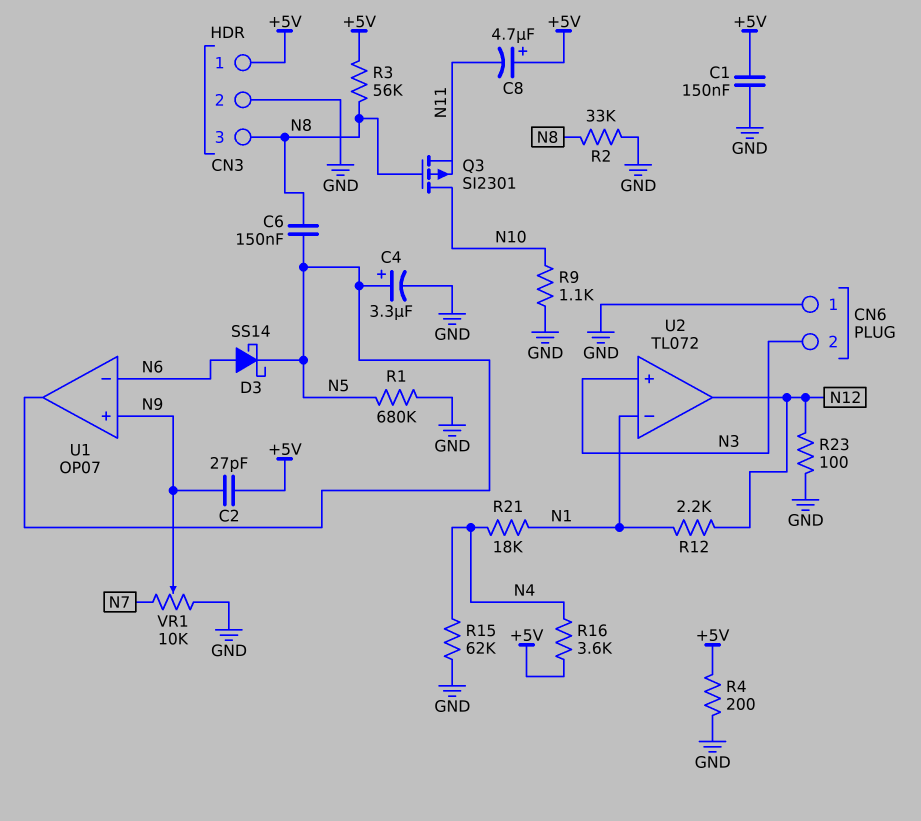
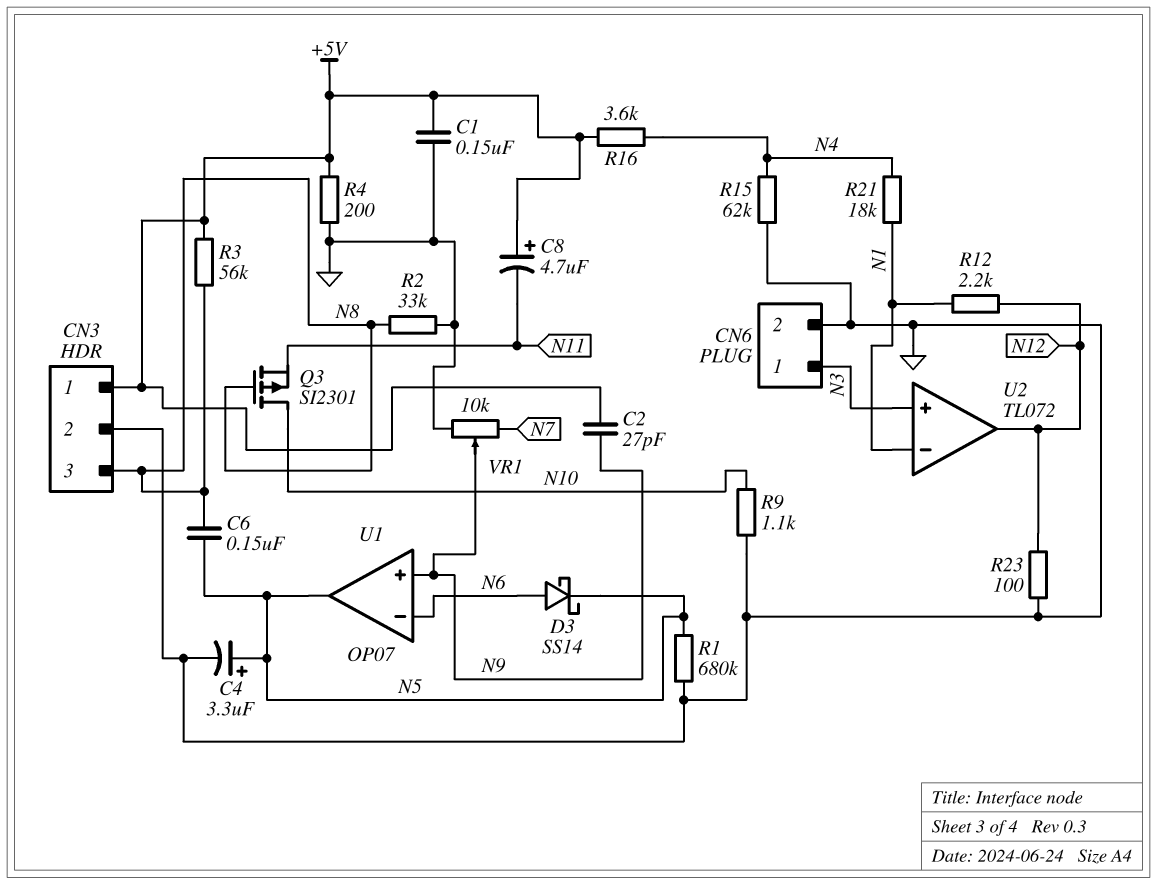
CN6 pin 1: GND -> N3
CN6 pin 2: N3 -> GND

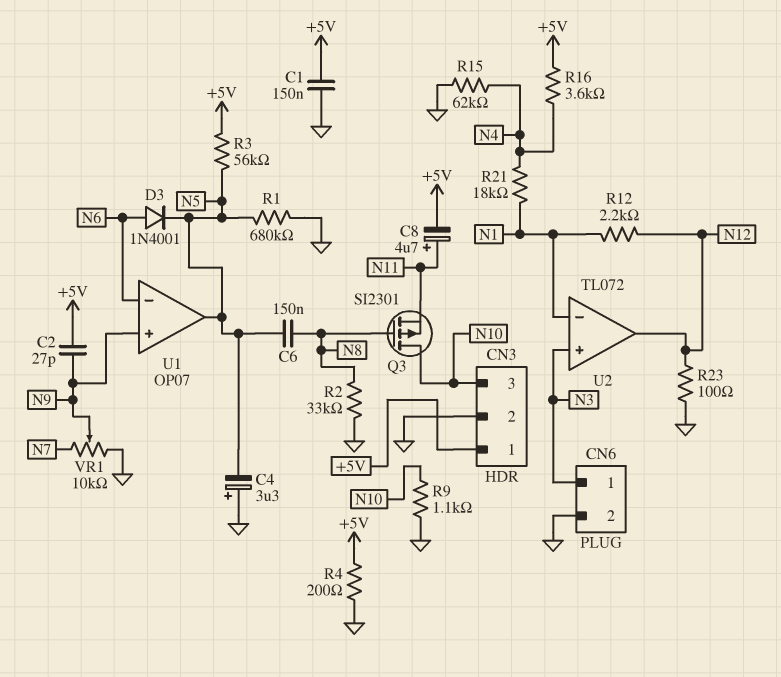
C4: 3.3uF (plus N5, minus GND) -> 3.3uF (plus GND, minus N5)
C8: 4.7uF (plus +5V, minus N11) -> 4.7uF (plus N11, minus +5V)
CN3 pin 3: N8 -> N10
D3: schottky SS14 (A N6, K N5) -> diode 1N4001 (A N6, K N5)
R3: 56k (+5V, N8) -> 56k (+5V, N5)

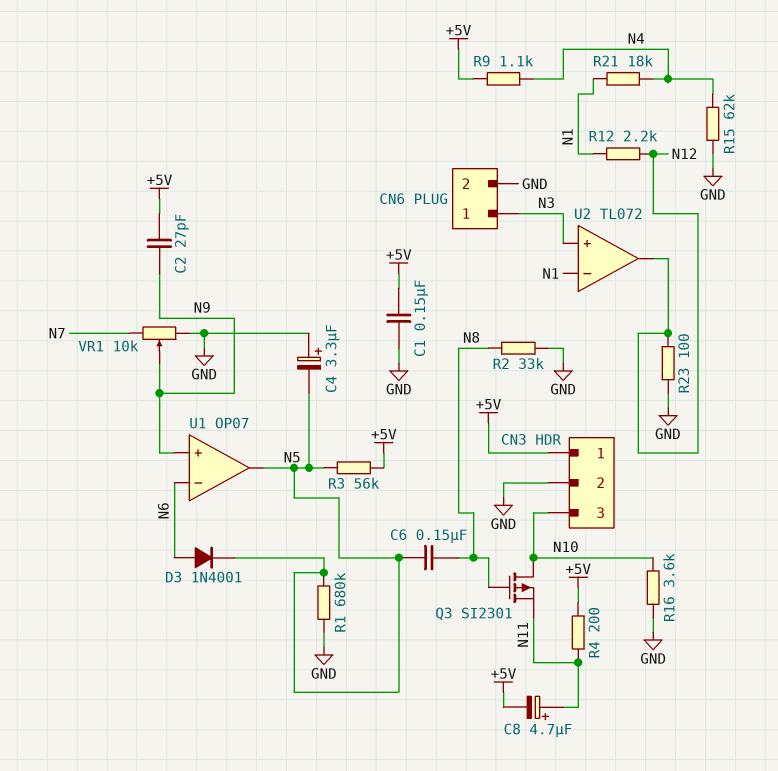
R4: 200 (+5V, GND) -> 200 (+5V, N11)
R9: 1.1k (GND, N10) -> 1.1k (+5V, N4)
R16: 3.6k (+5V, N4) -> 3.6k (GND, N10)

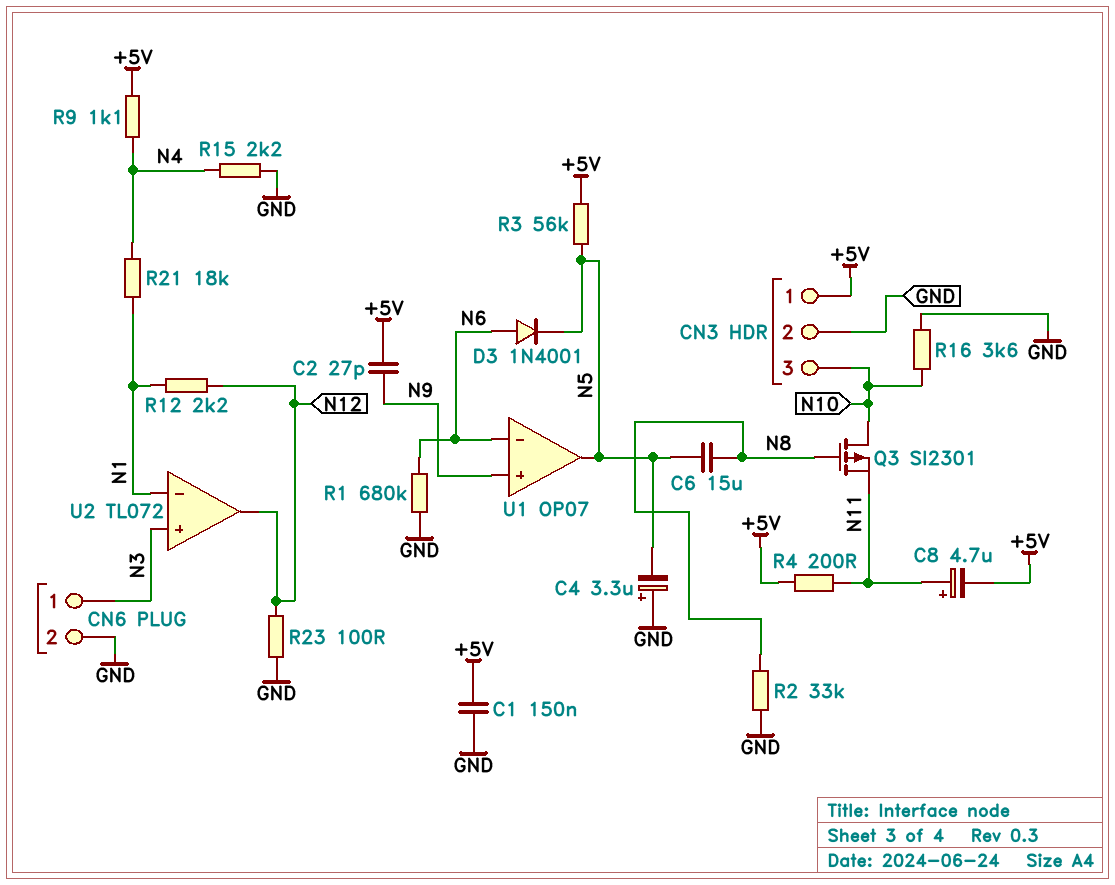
C6: 150nF (N5, N8) -> 15uF (N5, N8)
R1: 680k (GND, N5) -> 680k (GND, N6)
R15: 62k (GND, N4) -> 2.2k (GND, N4)
VR1: 10k (GND, N7, wiper N9) -> none

